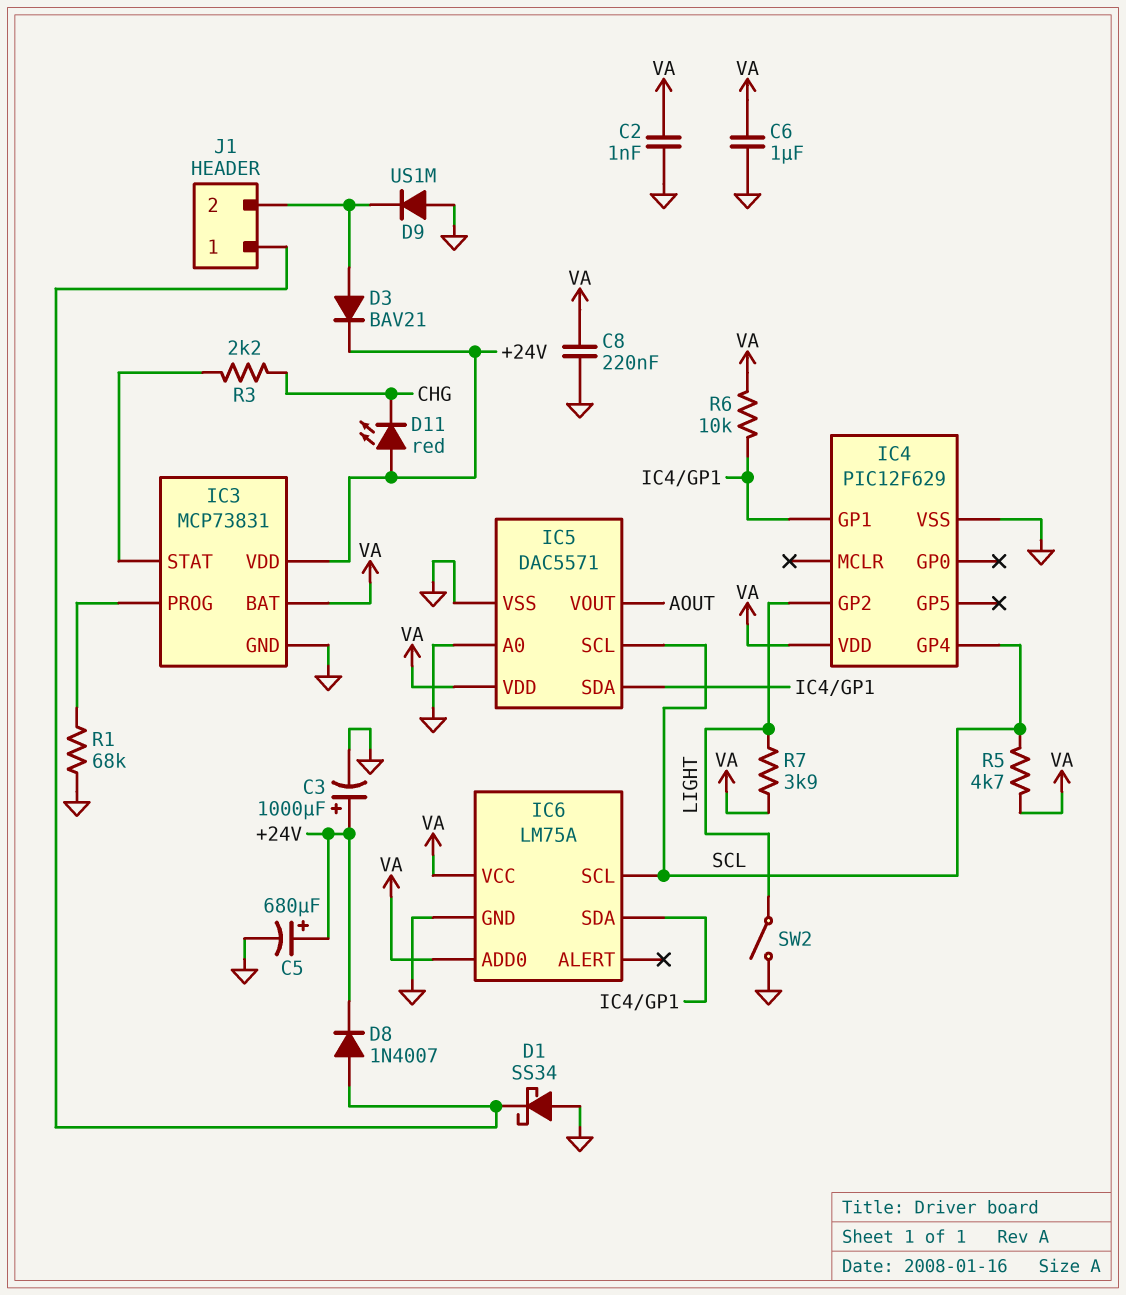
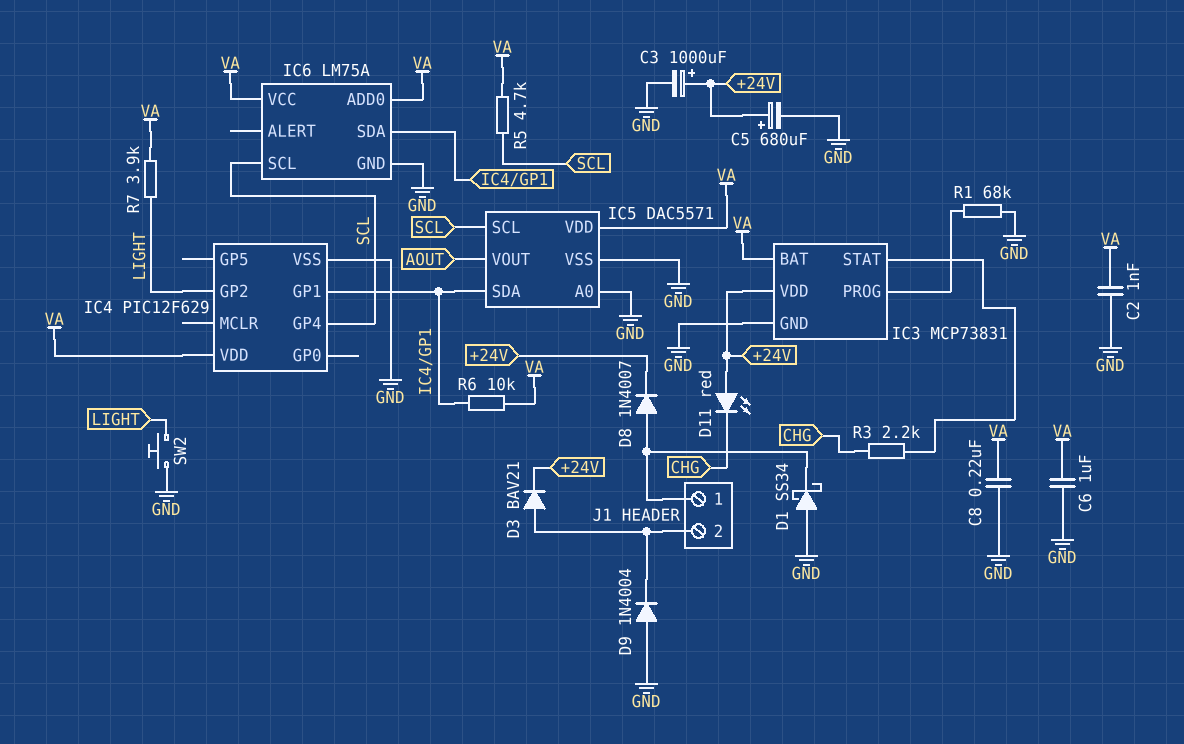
D9: diode US1M (A GND, K J1/2) -> diode 1N4004 (A GND, K J1/2)
SW2: switch (GND, LIGHT) -> button (GND, LIGHT)

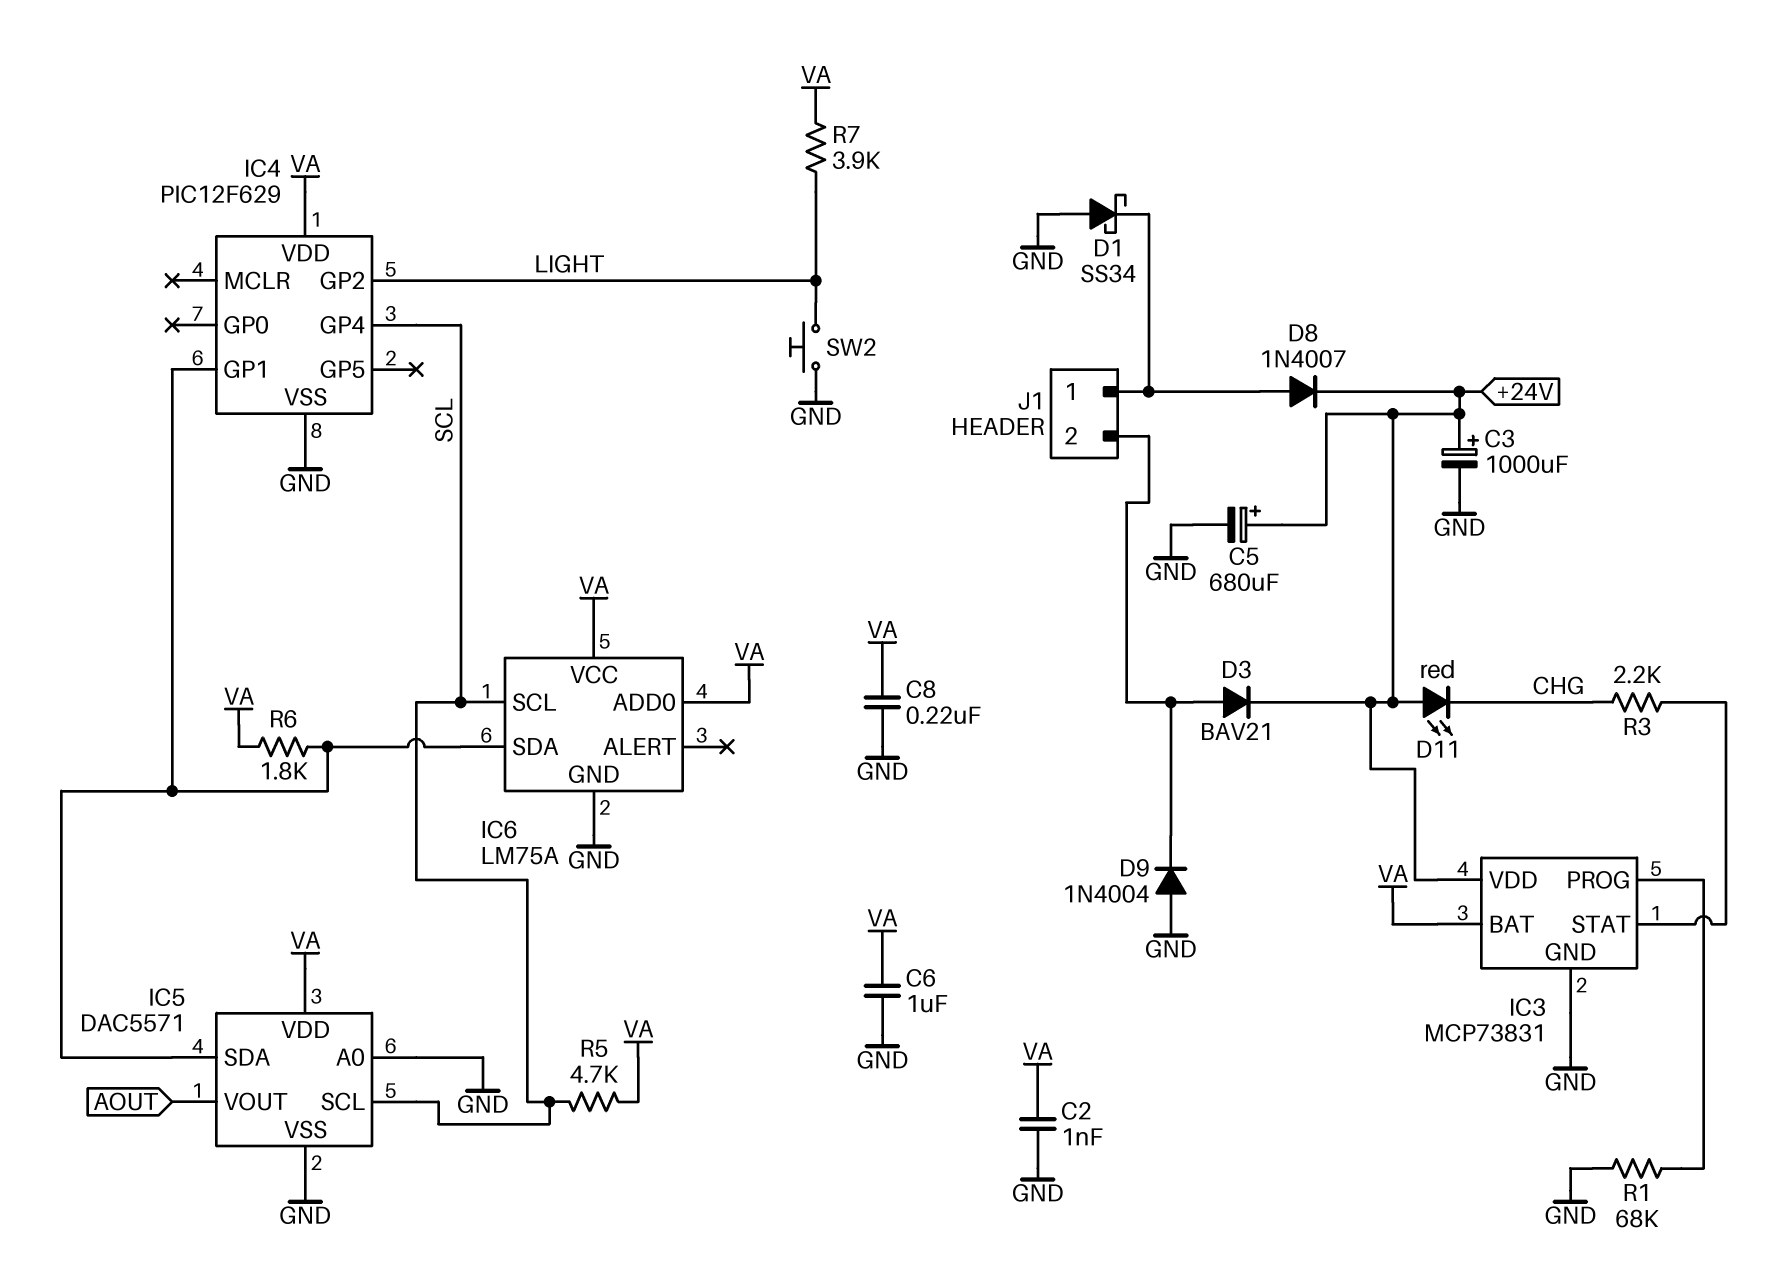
R6: 10k (IC4/GP1, VA) -> 1.8k (IC4/GP1, VA)

